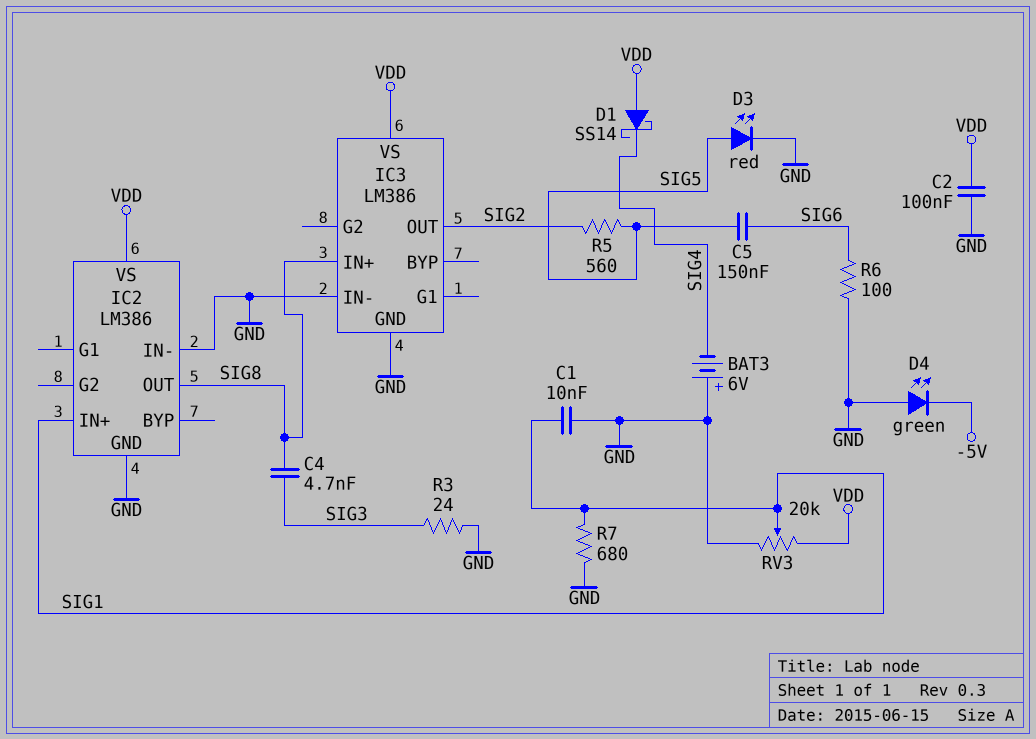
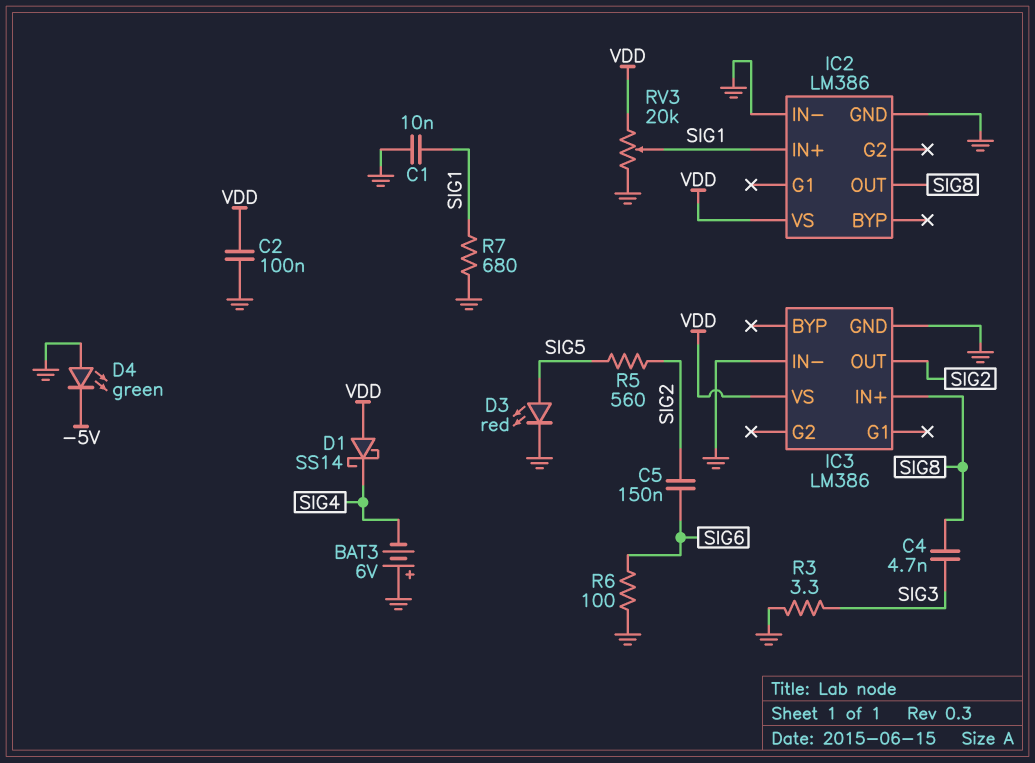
C5: 150nF (SIG5, SIG6) -> 150nF (SIG2, SIG6)
R3: 24 (GND, SIG3) -> 3.3 (GND, SIG3)

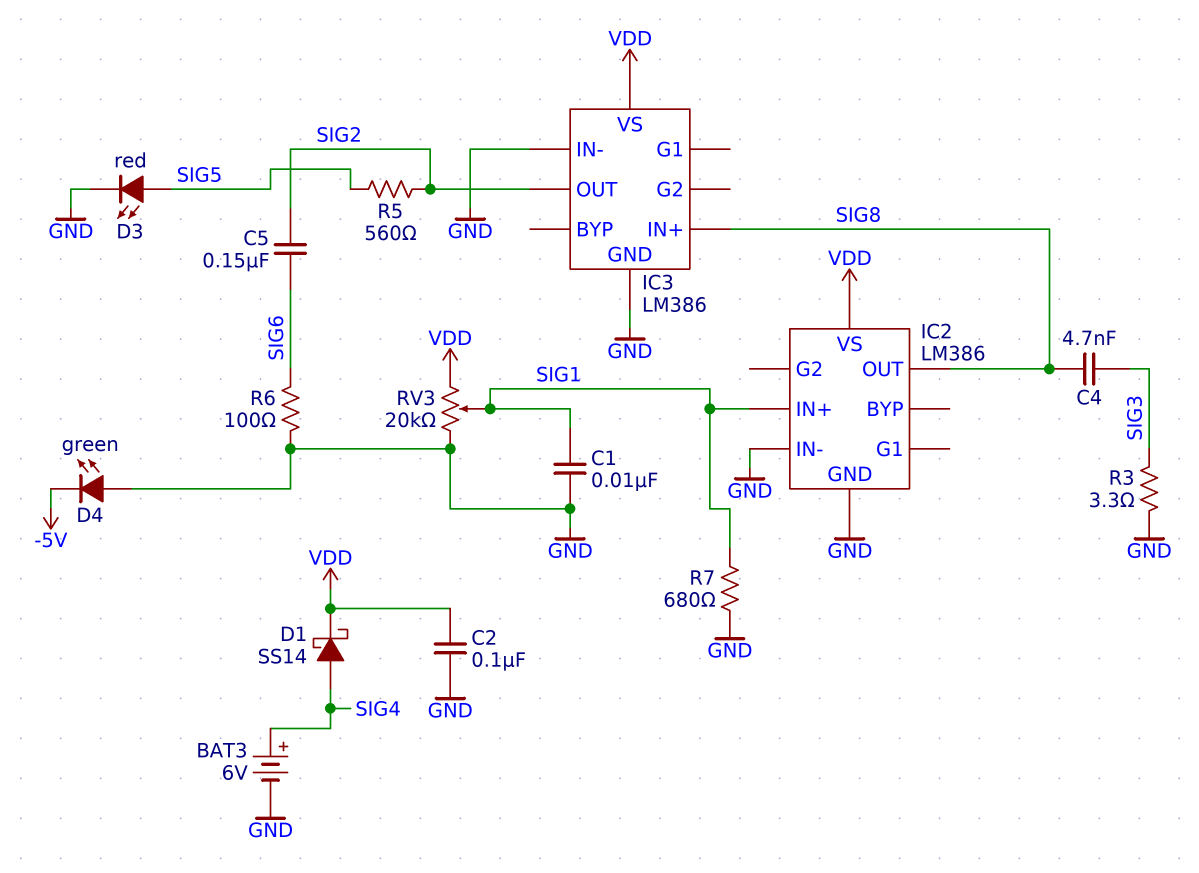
BAT3: 6V (plus GND, minus SIG4) -> 6V (plus SIG4, minus GND)
D1: schottky SS14 (A VDD, K SIG4) -> schottky SS14 (A SIG4, K VDD)

